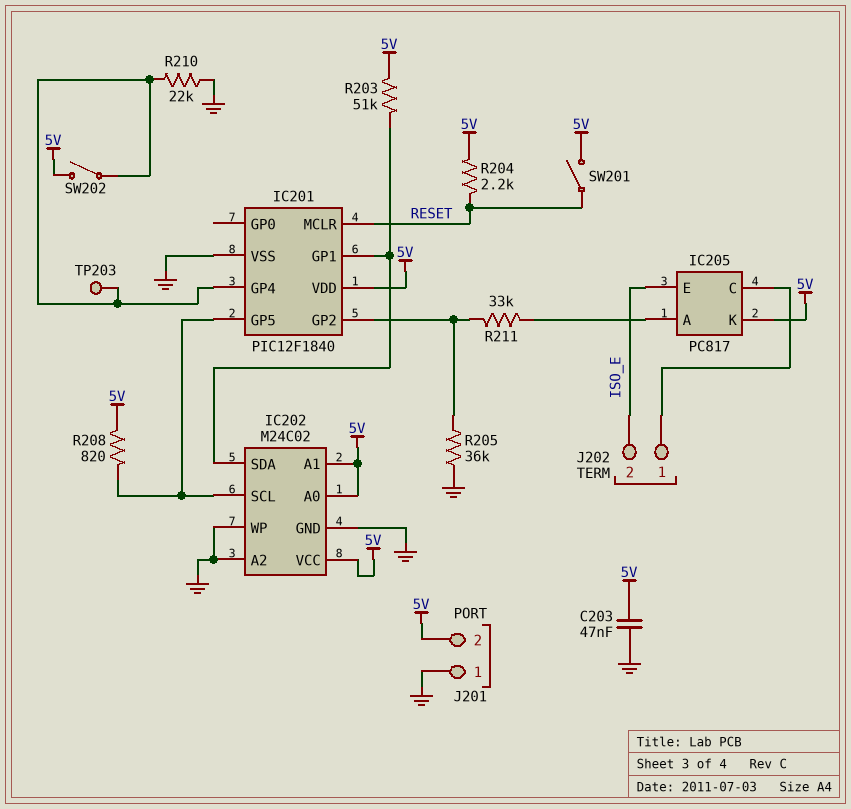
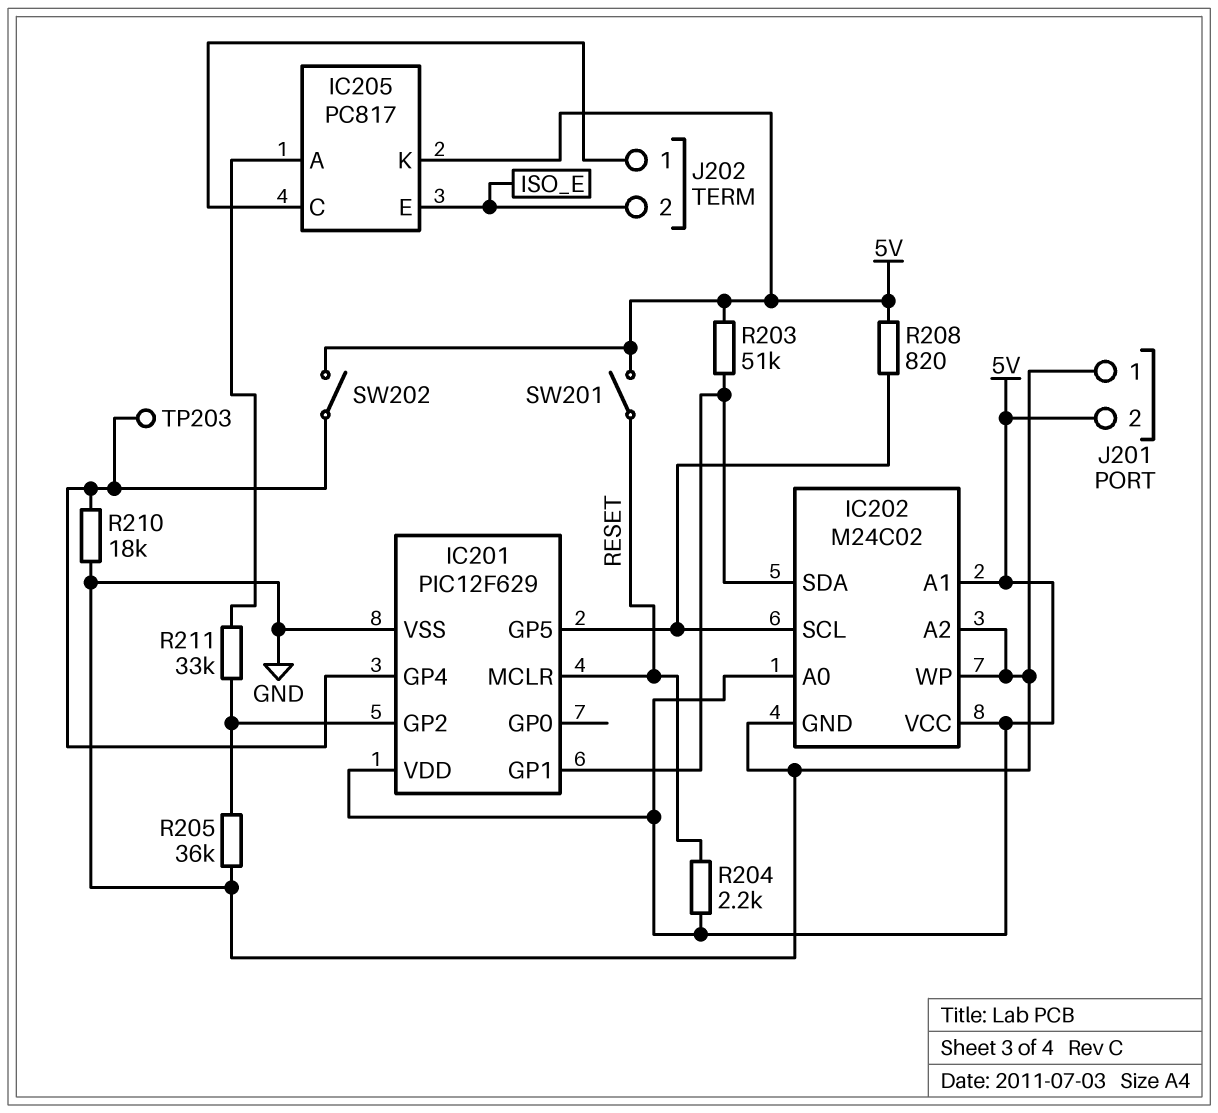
C203: 47nF (5V, GND) -> none
IC201: PIC12F1840 -> PIC12F629
R210: 22k (GND, IC201/GP4) -> 18k (GND, IC201/GP4)

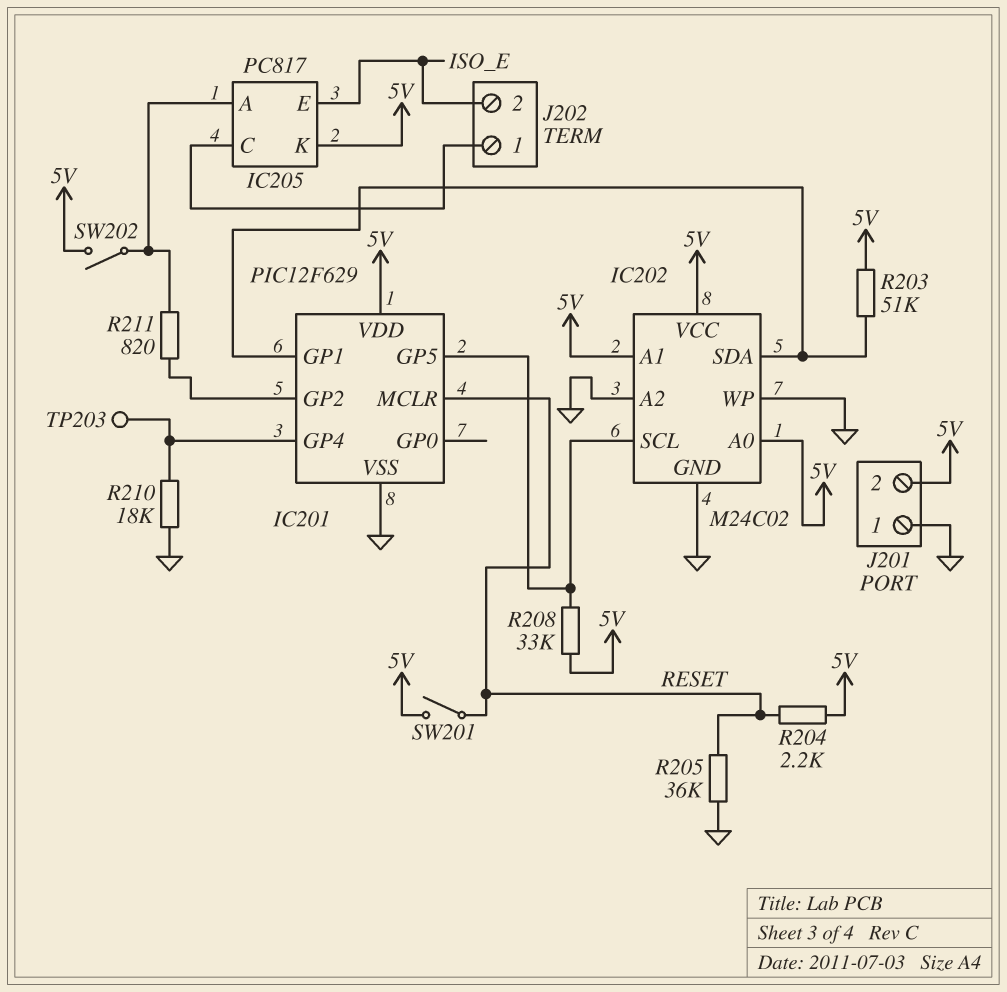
R205: 36k (GND, IC201/GP2) -> 36k (GND, RESET)
R208: 820 (5V, IC201/GP5) -> 33k (5V, IC201/GP5)
R211: 33k (IC201/GP2, IC205/A) -> 820 (IC201/GP2, IC205/A)
SW202: switch (5V, IC201/GP4) -> switch (5V, IC205/A)

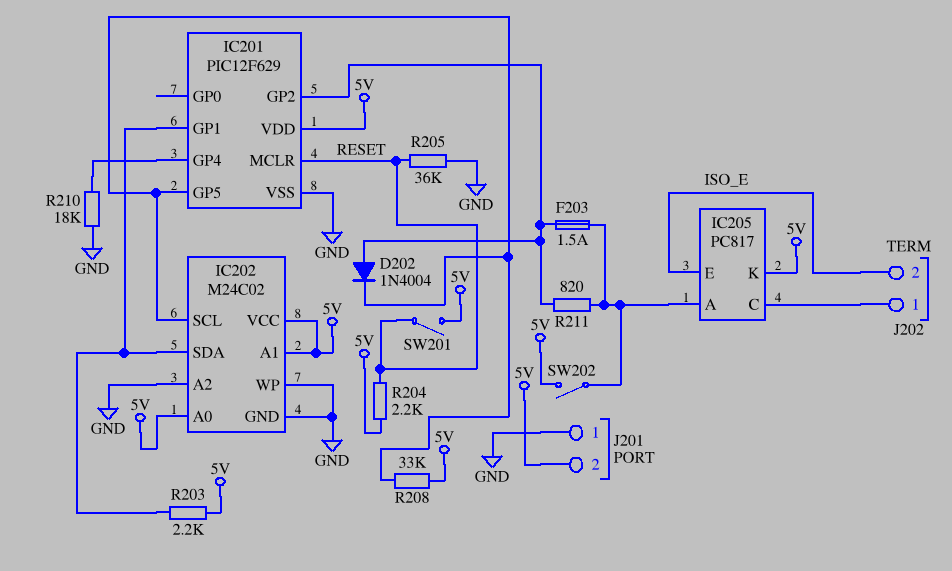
D202: none -> diode 1N4004 (A IC201/GP2, K IC201/GP5)
F203: none -> 1.5A (IC201/GP2, IC205/A)
R203: 51k (5V, IC201/GP1) -> 2.2k (5V, IC201/GP1)
TP203: test point (IC201/GP4) -> none

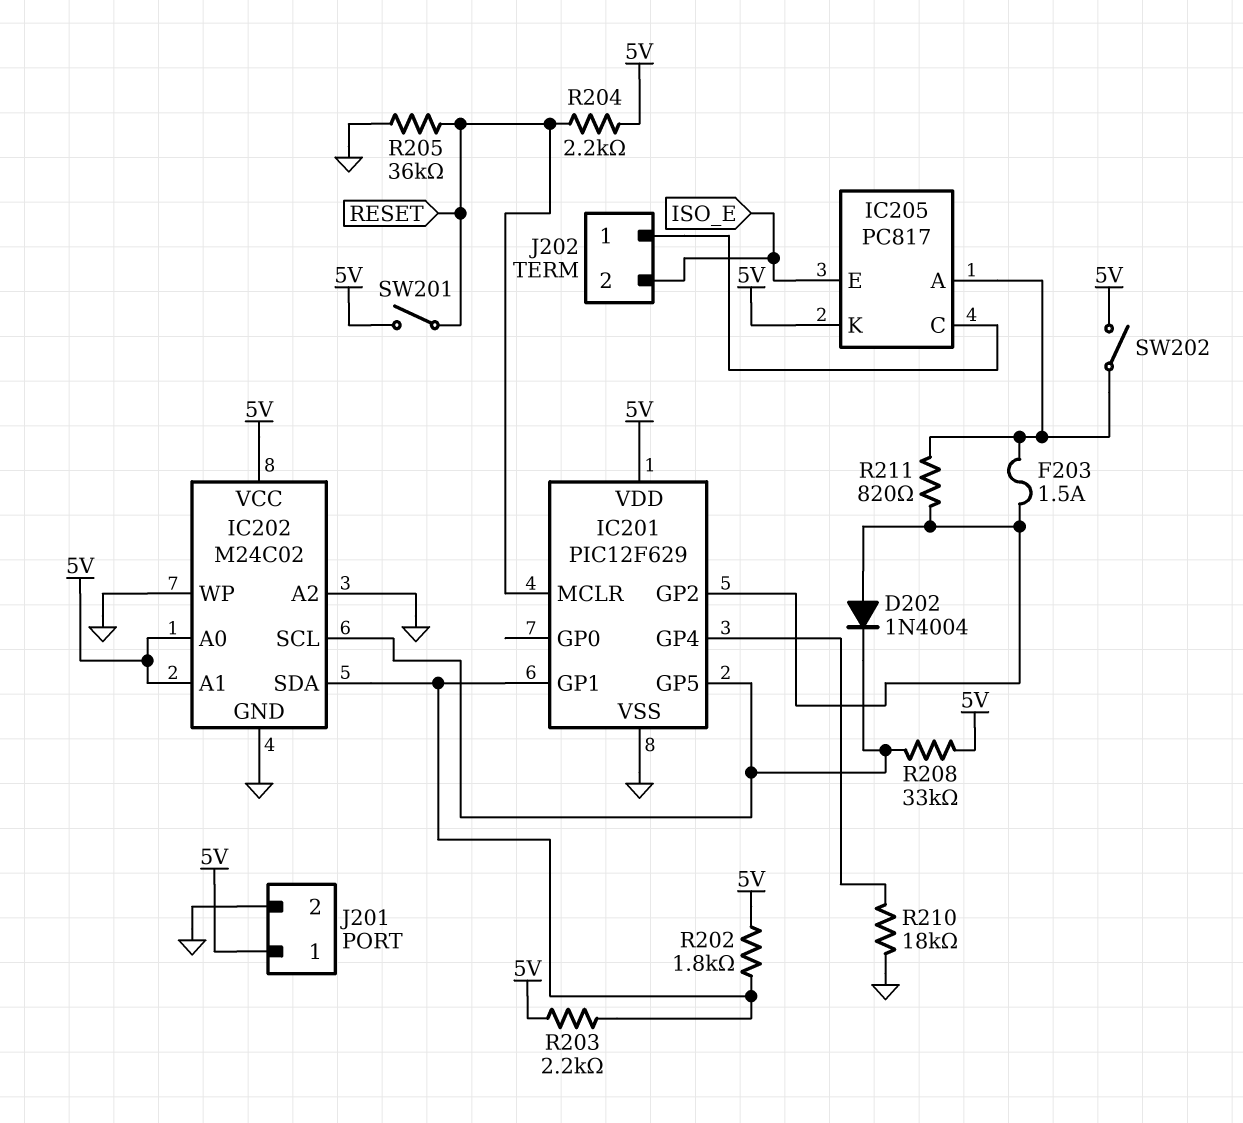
J201 pin 1: GND -> 5V
J201 pin 2: 5V -> GND
R202: none -> 1.8k (5V, IC201/GP1)

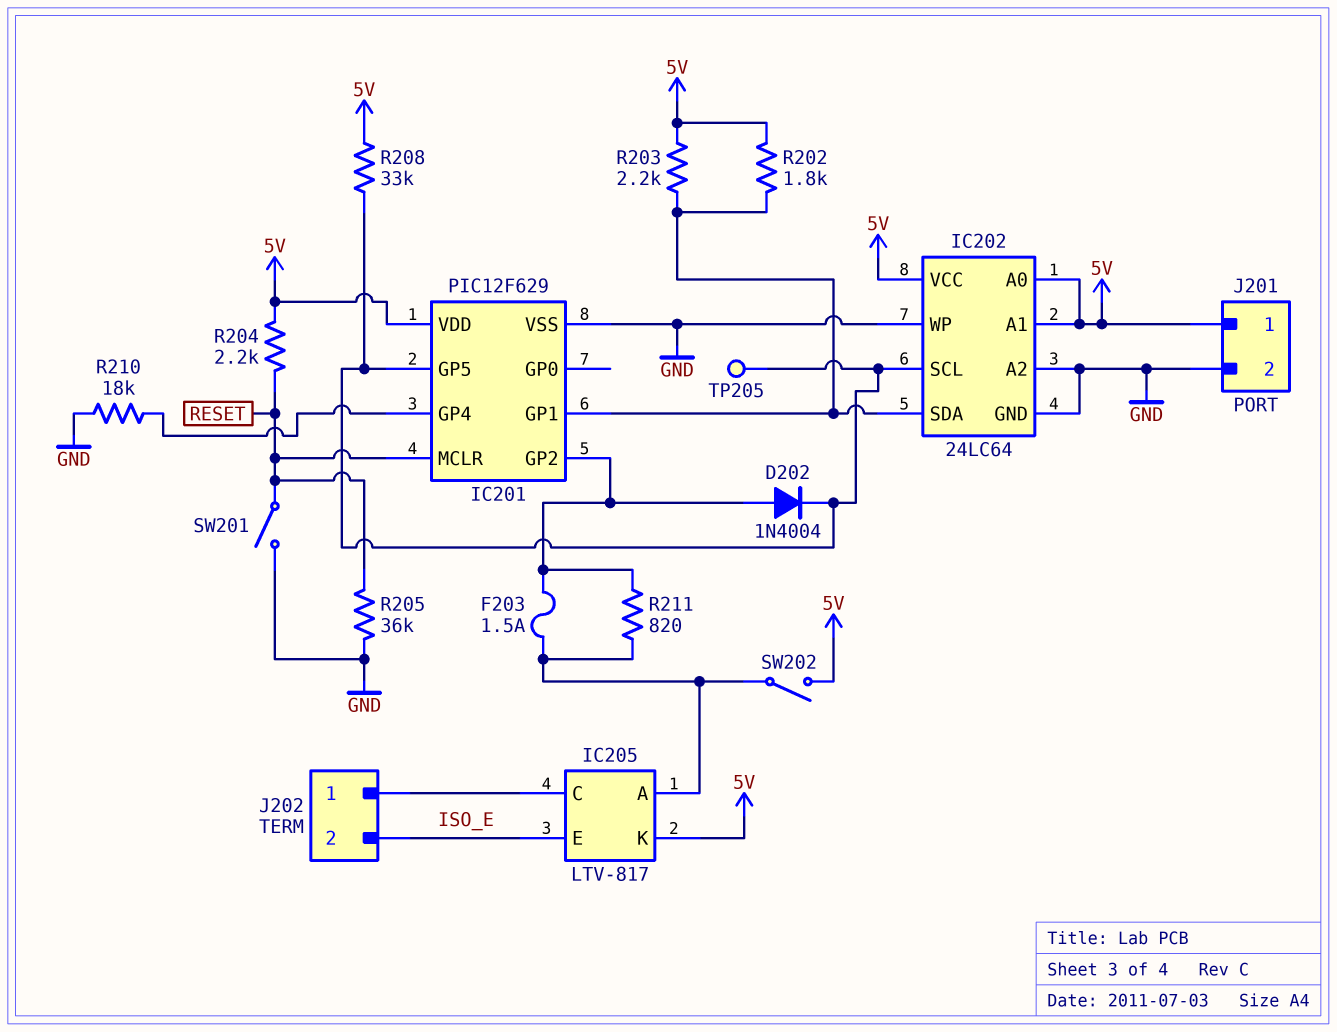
IC202: M24C02 -> 24LC64
IC205: PC817 -> LTV-817
SW201: switch (5V, RESET) -> switch (GND, RESET)
TP205: none -> test point (IC201/GP5)

